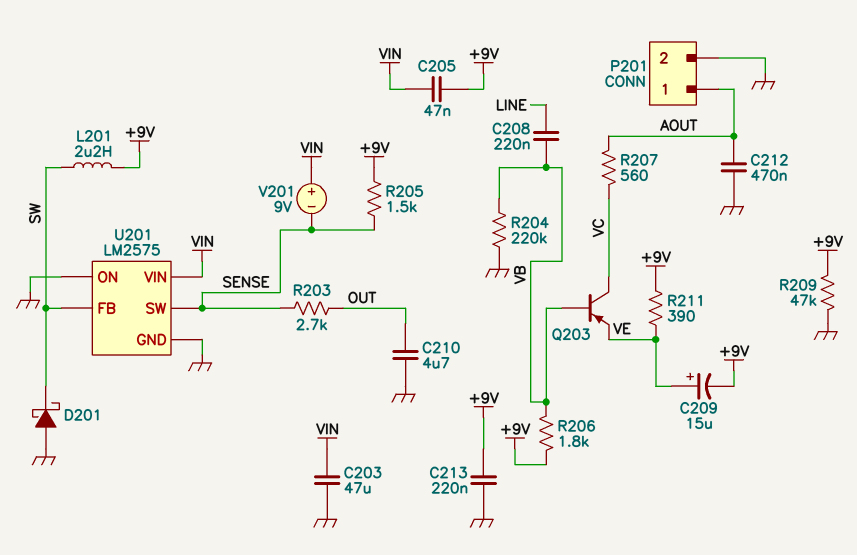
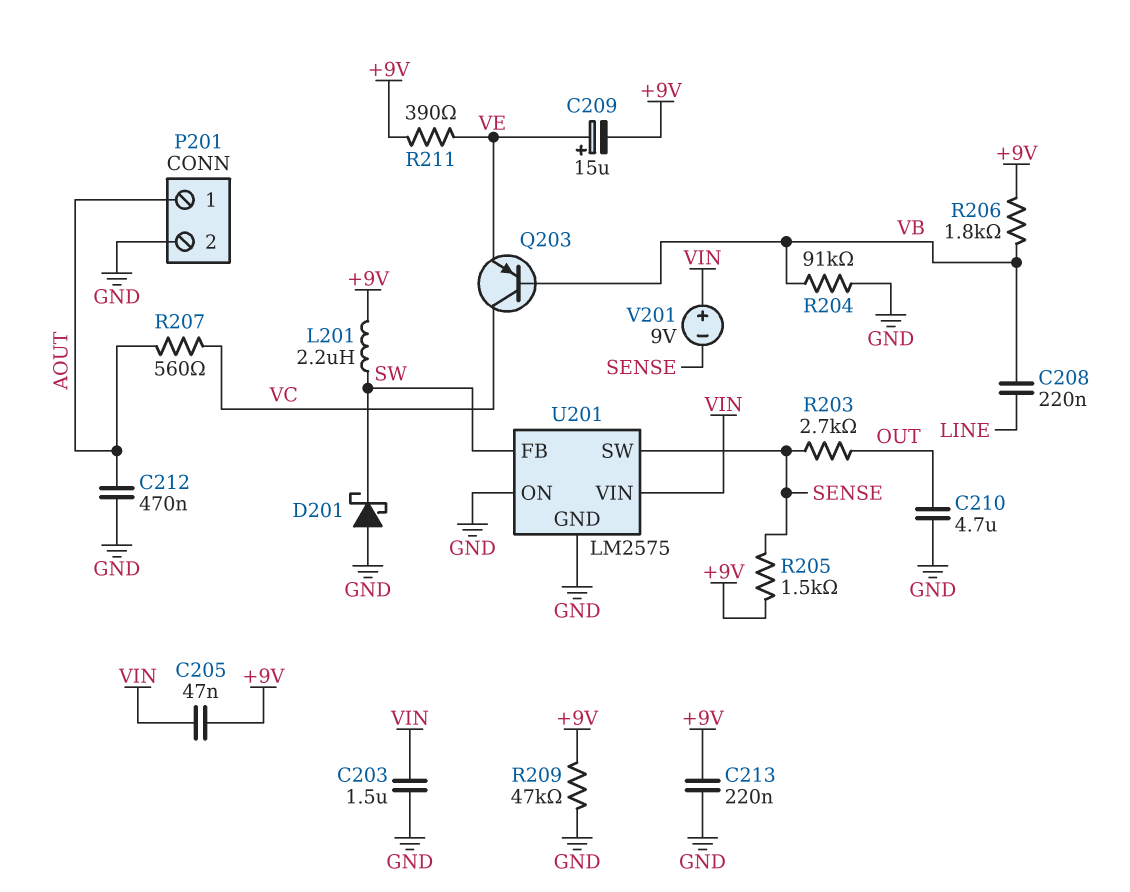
C203: 47uF (GND, VIN) -> 1.5uF (GND, VIN)
R204: 220k (GND, VB) -> 91k (GND, VB)

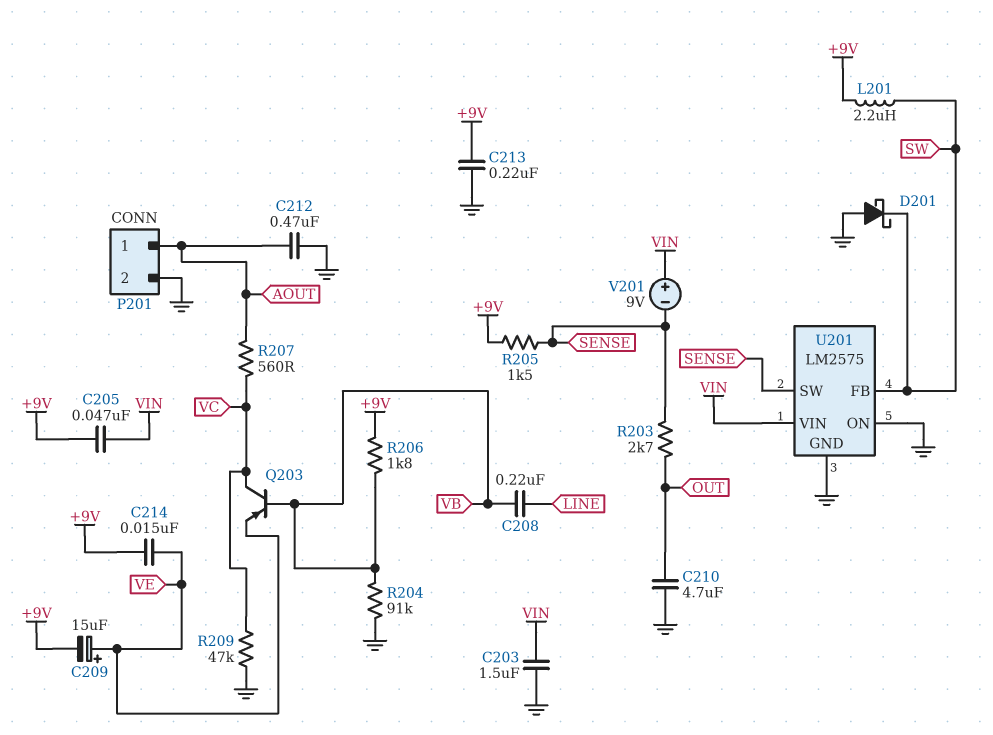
C214: none -> 15nF (+9V, VE)
R209: 47k (+9V, GND) -> 47k (GND, VC)
R211: 390 (+9V, VE) -> none

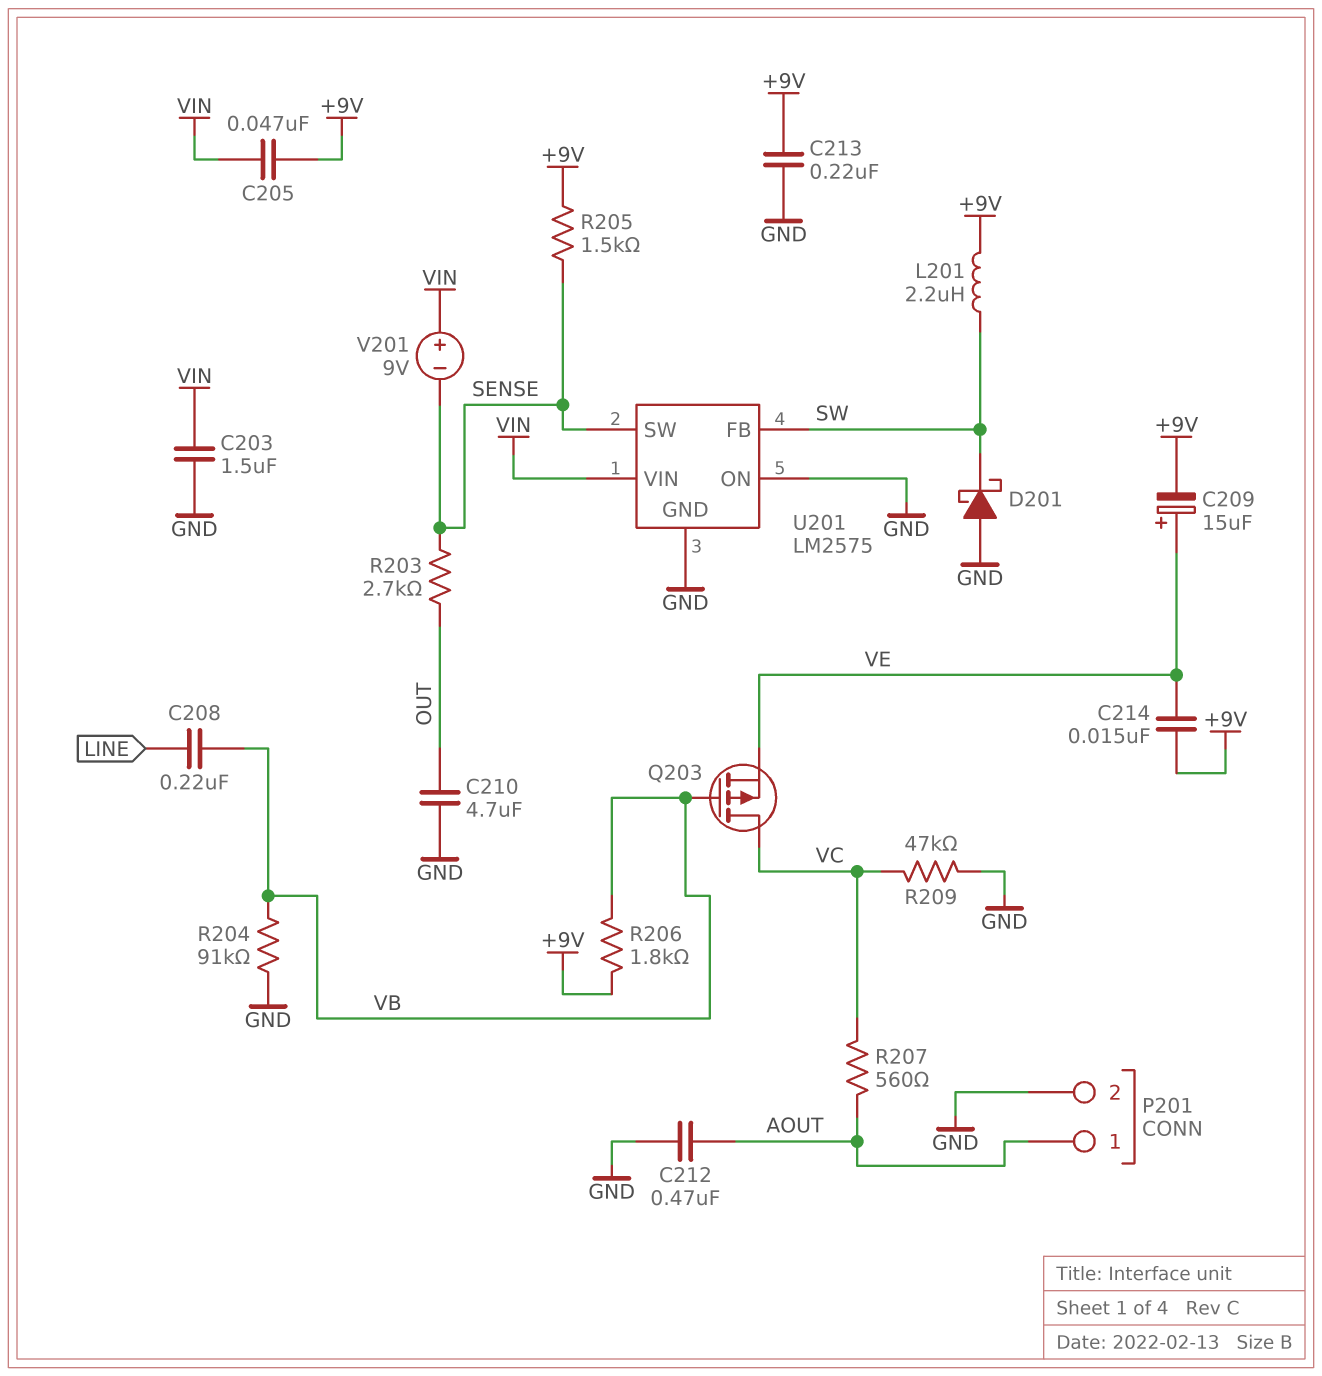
Q203: PNP (B VB, C VC, E VE) -> PMOS (G VB, D VC, S VE)

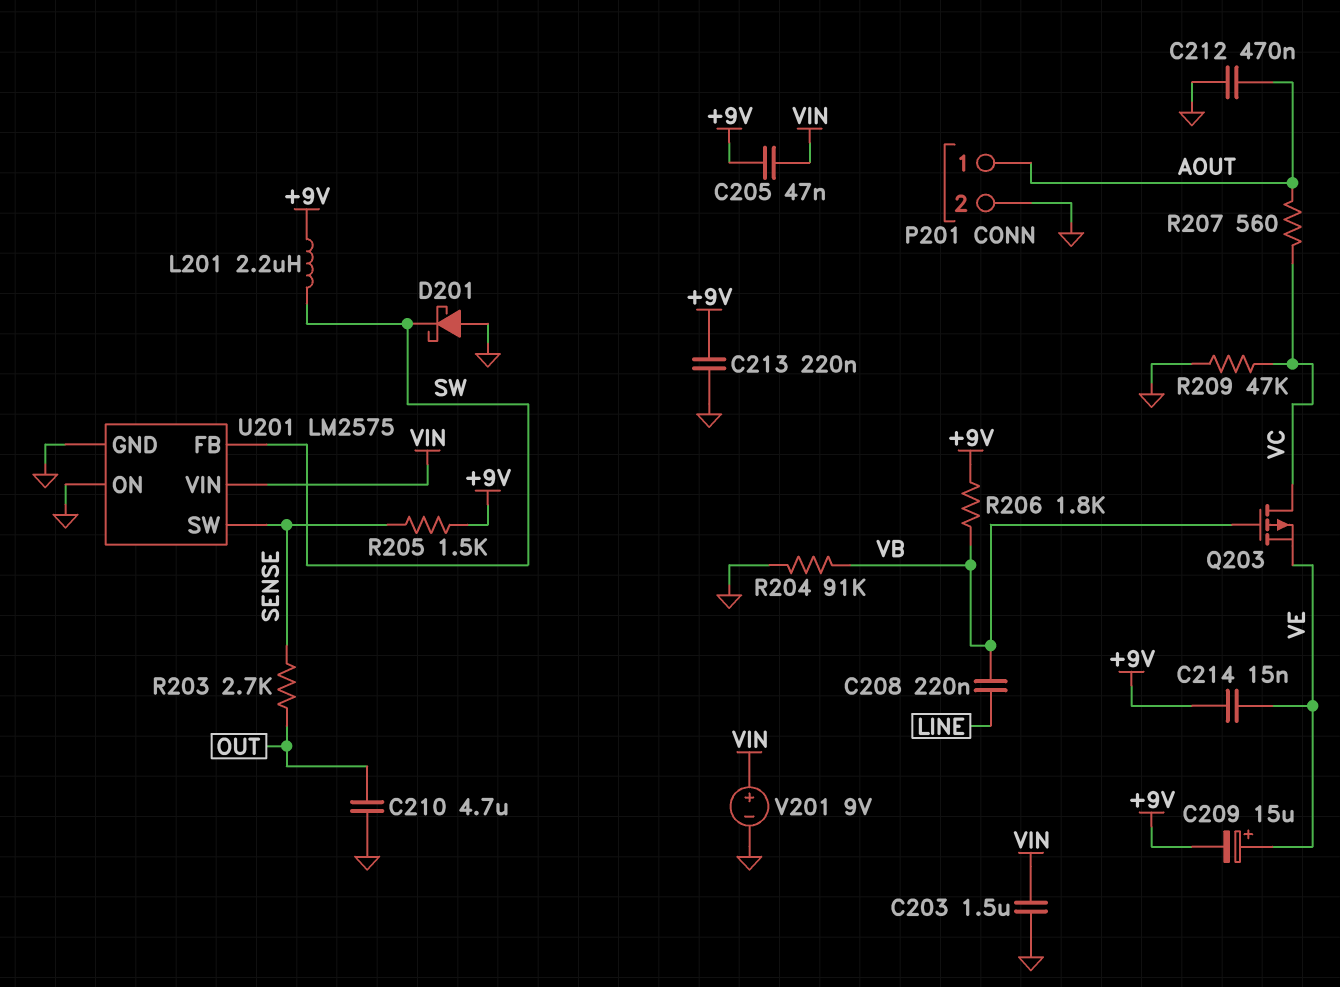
V201: 9V (plus VIN, minus SENSE) -> 9V (plus VIN, minus GND)

